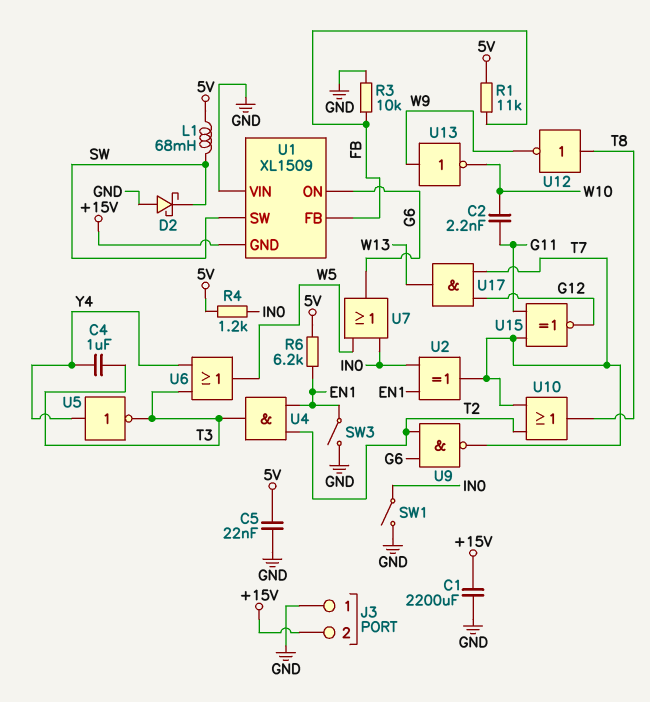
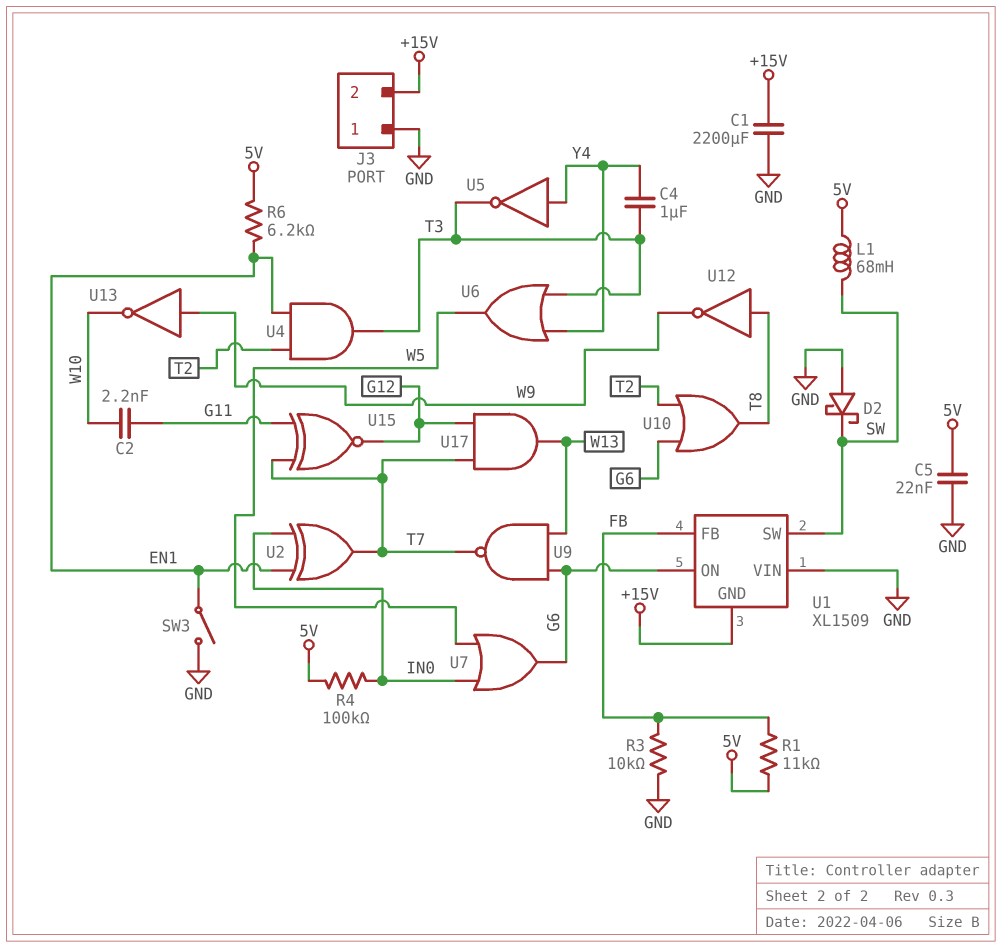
R4: 1.2k (5V, IN0) -> 100k (5V, IN0)
SW1: switch (GND, IN0) -> none
U9: NAND (in G6, in T2, out T7) -> NAND (in G6, in W13, out T7)
U10: OR (in T2, in T7, out T8) -> OR (in G6, in T2, out T8)

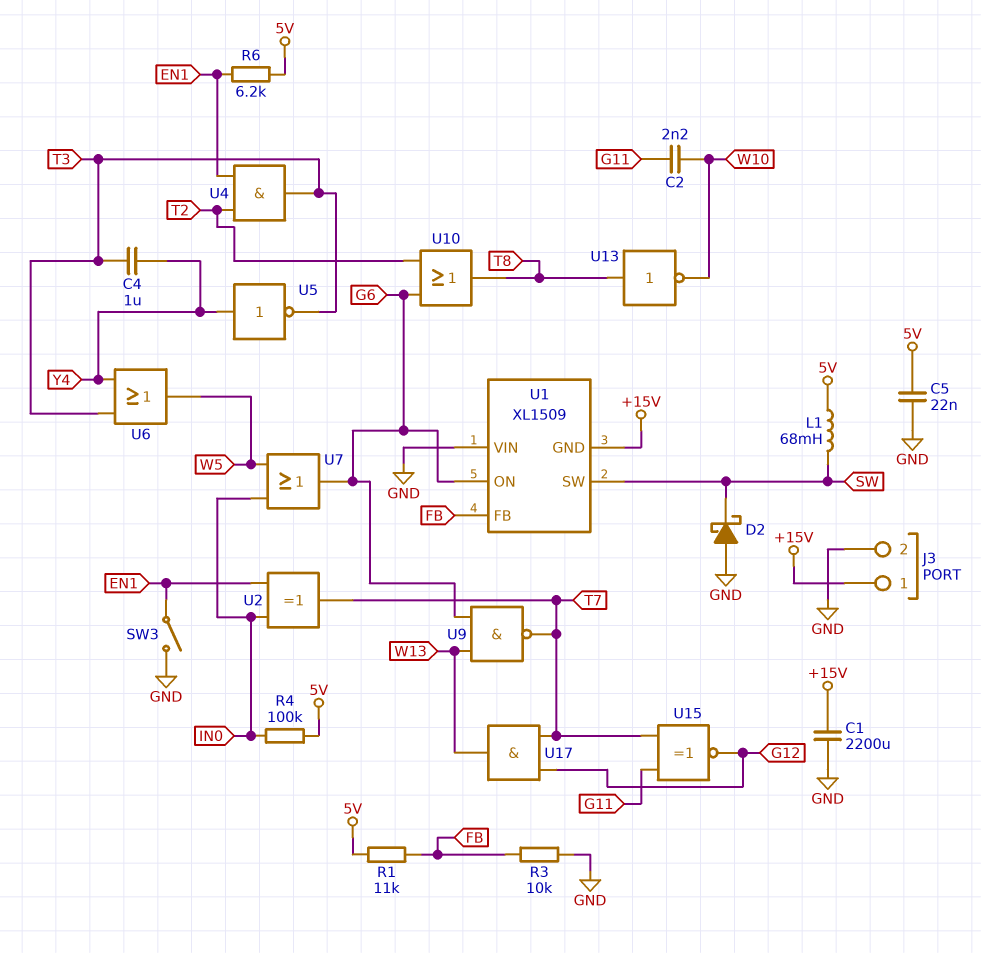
J3 pin 1: GND -> +15V
J3 pin 2: +15V -> GND
U12: NOT (in T8, out W9) -> none
U13: NOT (in W9, out W10) -> NOT (in T8, out W10)

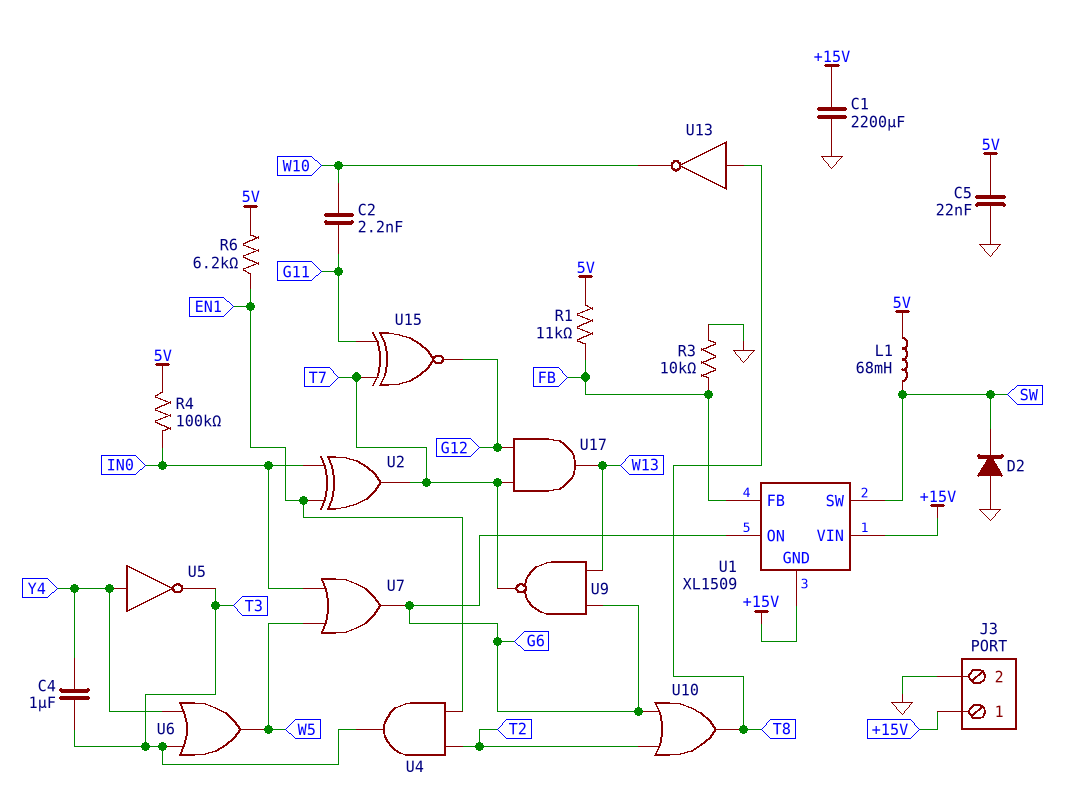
D2: schottky (A GND, K SW) -> diode (A GND, K SW)
SW3: switch (EN1, GND) -> none
U1 pin VIN: GND -> +15V

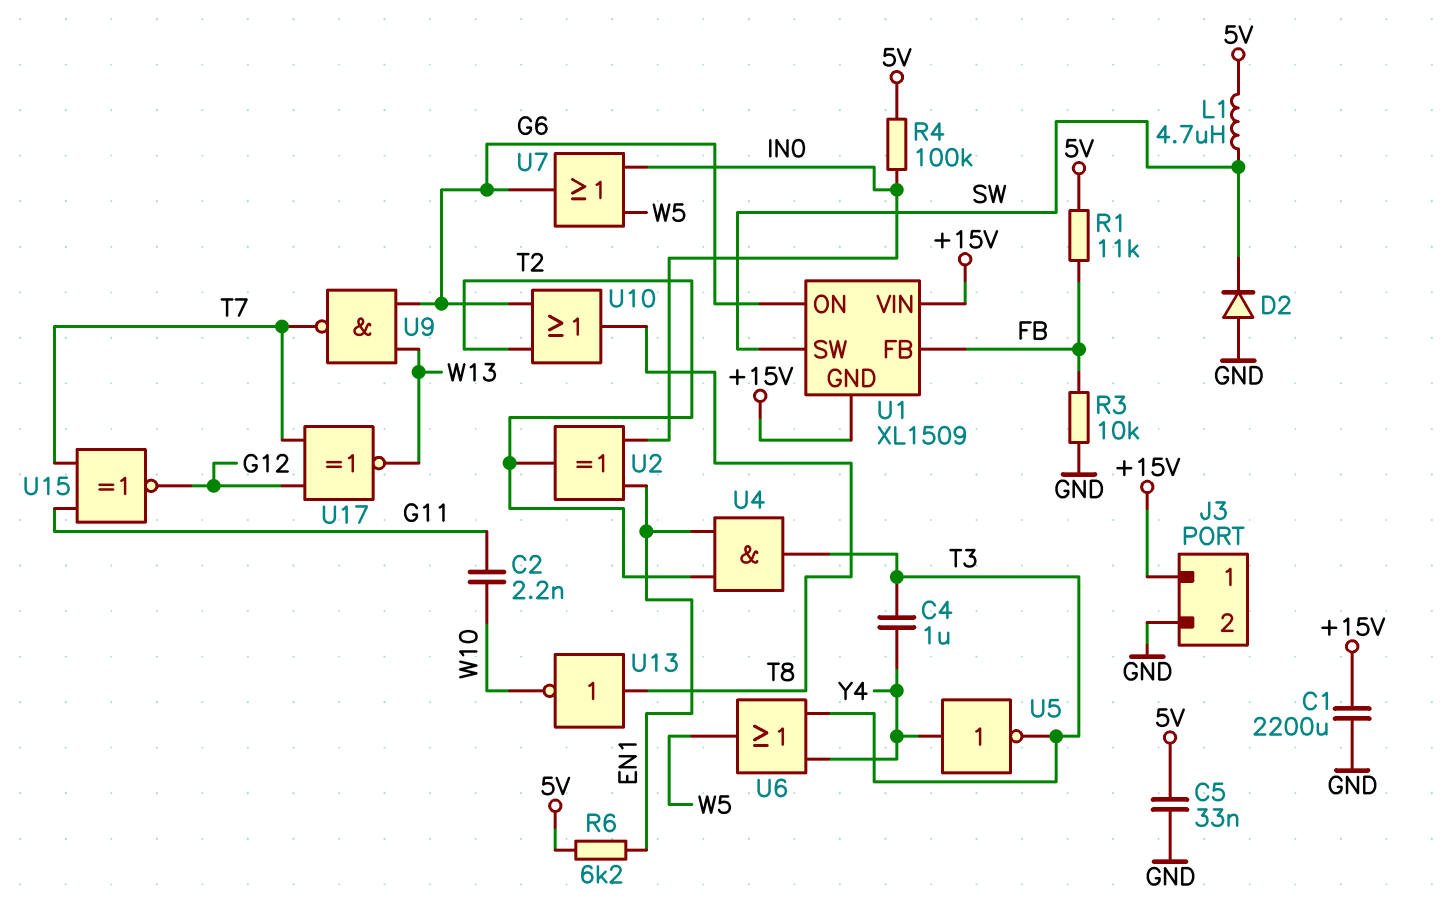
C5: 22nF (5V, GND) -> 33nF (5V, GND)
L1: 68mH (5V, SW) -> 4.7uH (5V, SW)
U2: XOR (in EN1, in IN0, out T7) -> XOR (in EN1, in IN0, out T2)
U17: AND (in G12, in T7, out W13) -> XNOR (in G12, in T7, out W13)

